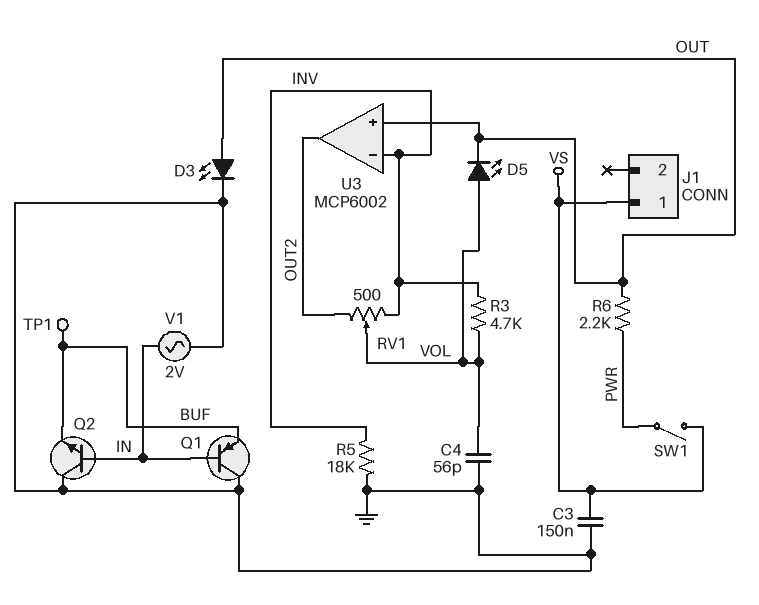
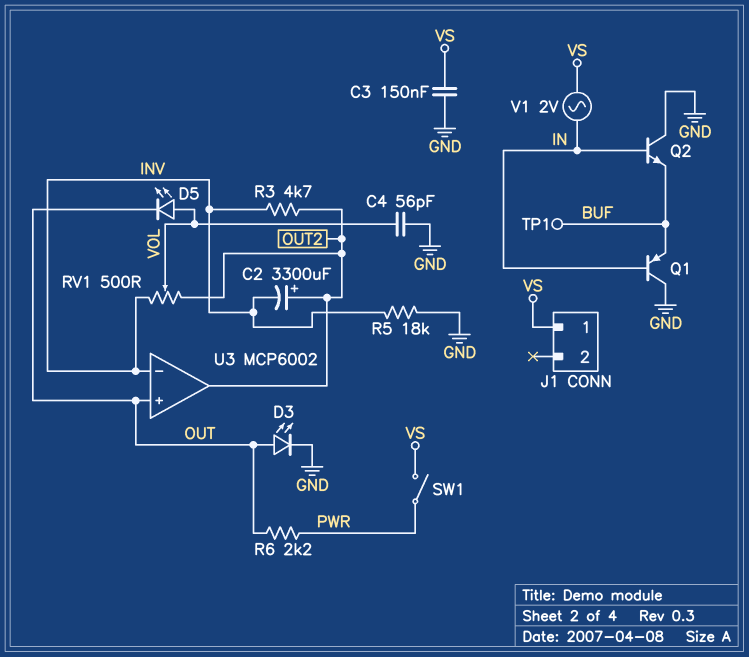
C2: none -> 3300uF (plus OUT2, minus INV)
R3: 4.7k (INV, VOL) -> 4.7k (INV, OUT2)
V1: AC 2V (GND, IN) -> AC 2V (IN, VS)

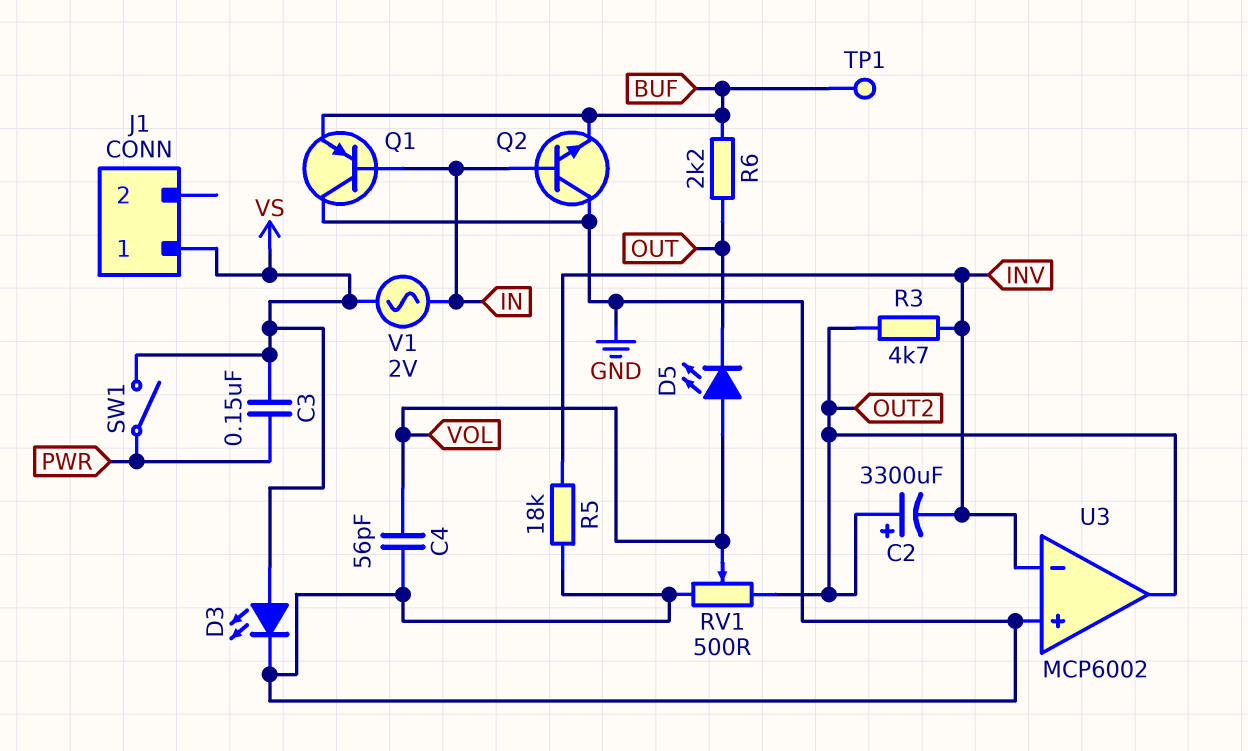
C3: 150nF (GND, VS) -> 150nF (PWR, VS)
D3: LED (A OUT, K GND) -> LED (A VS, K GND)
R6: 2.2k (OUT, PWR) -> 2.2k (BUF, OUT)
RV1: 500 (INV, OUT2, wiper VOL) -> 500 (GND, OUT2, wiper VOL)
U3 pin in+: OUT -> GND

